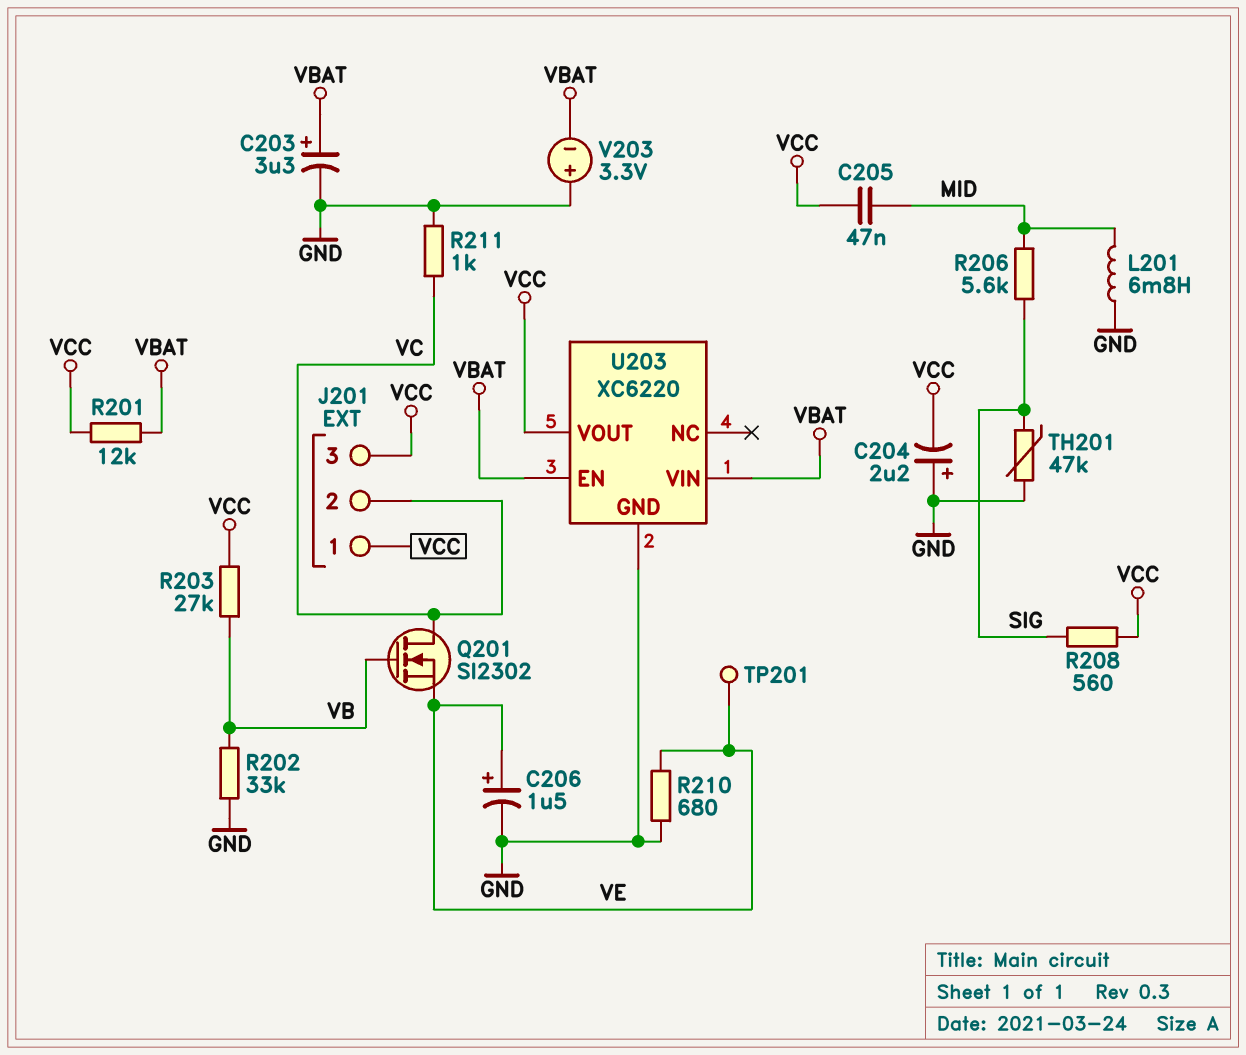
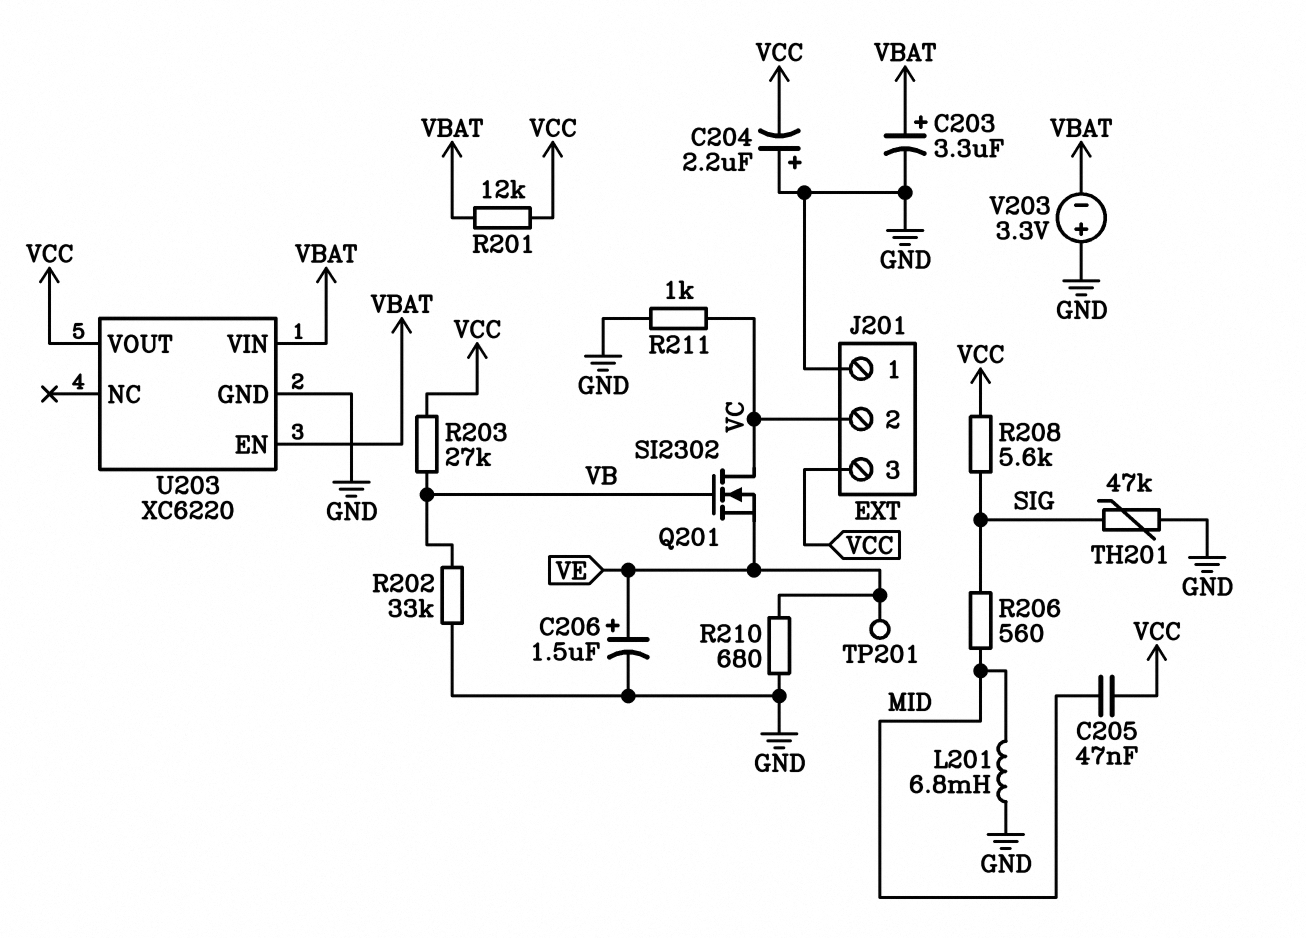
J201 pin 1: VCC -> GND
R206: 5.6k (MID, SIG) -> 560 (MID, SIG)
R208: 560 (SIG, VCC) -> 5.6k (SIG, VCC)

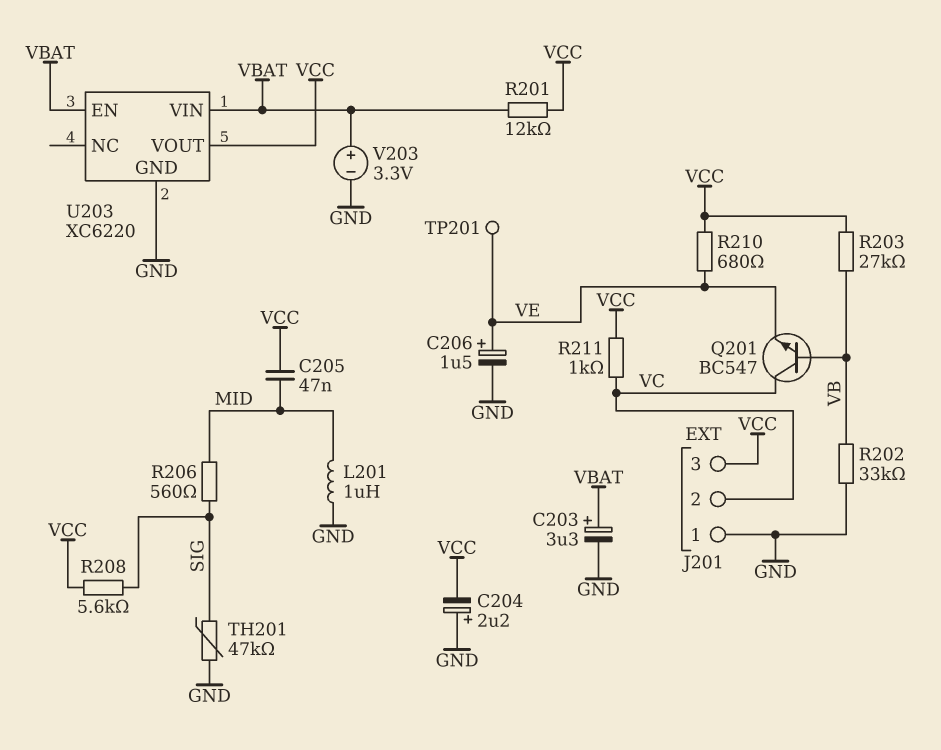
L201: 6.8mH (GND, MID) -> 1uH (GND, MID)
Q201: NMOS SI2302 (G VB, D VC, S VE) -> NPN BC547 (B VB, C VC, E VE)
R210: 680 (GND, VE) -> 680 (VCC, VE)
R211: 1k (GND, VC) -> 1k (VC, VCC)
V203: 3.3V (plus GND, minus VBAT) -> 3.3V (plus VBAT, minus GND)

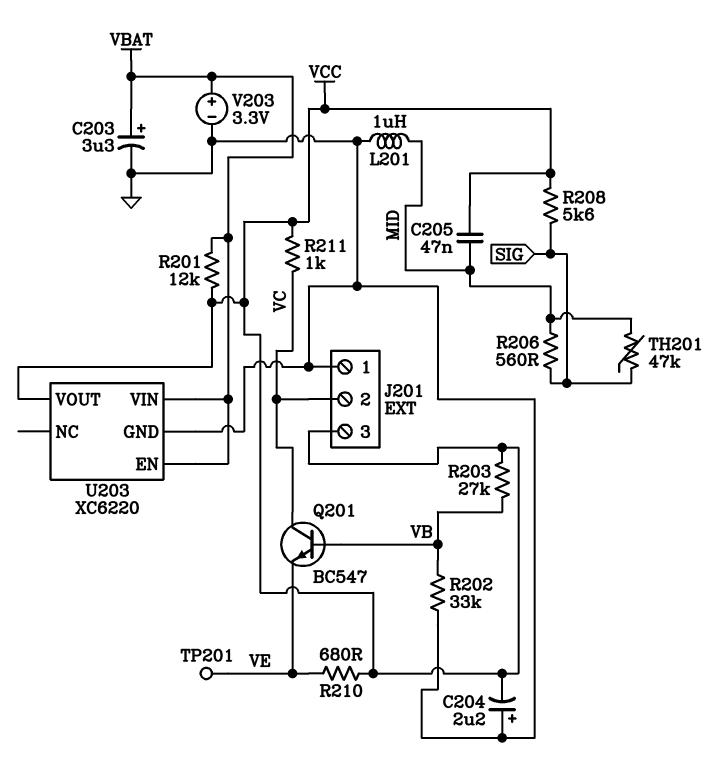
C206: 1.5uF (plus VE, minus GND) -> none
TH201: 47k (GND, SIG) -> 47k (MID, SIG)

